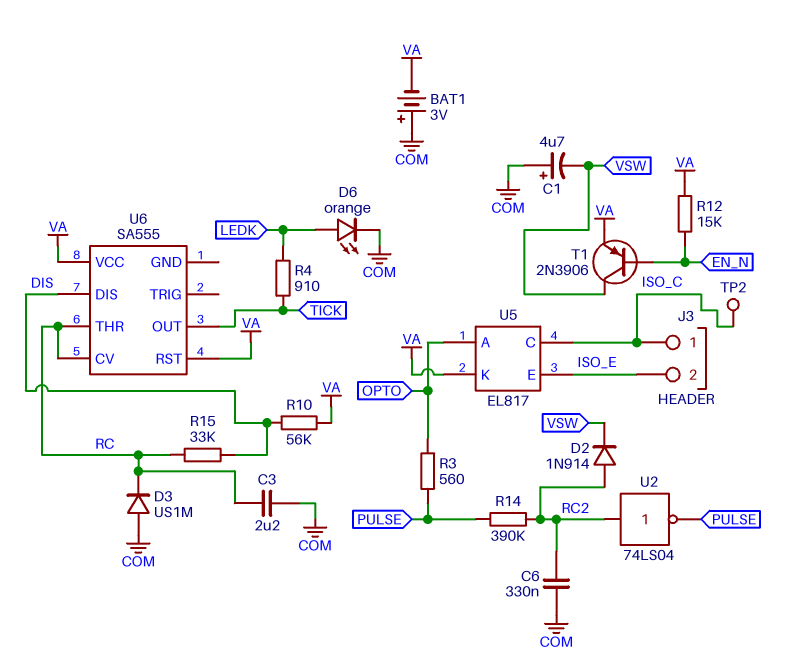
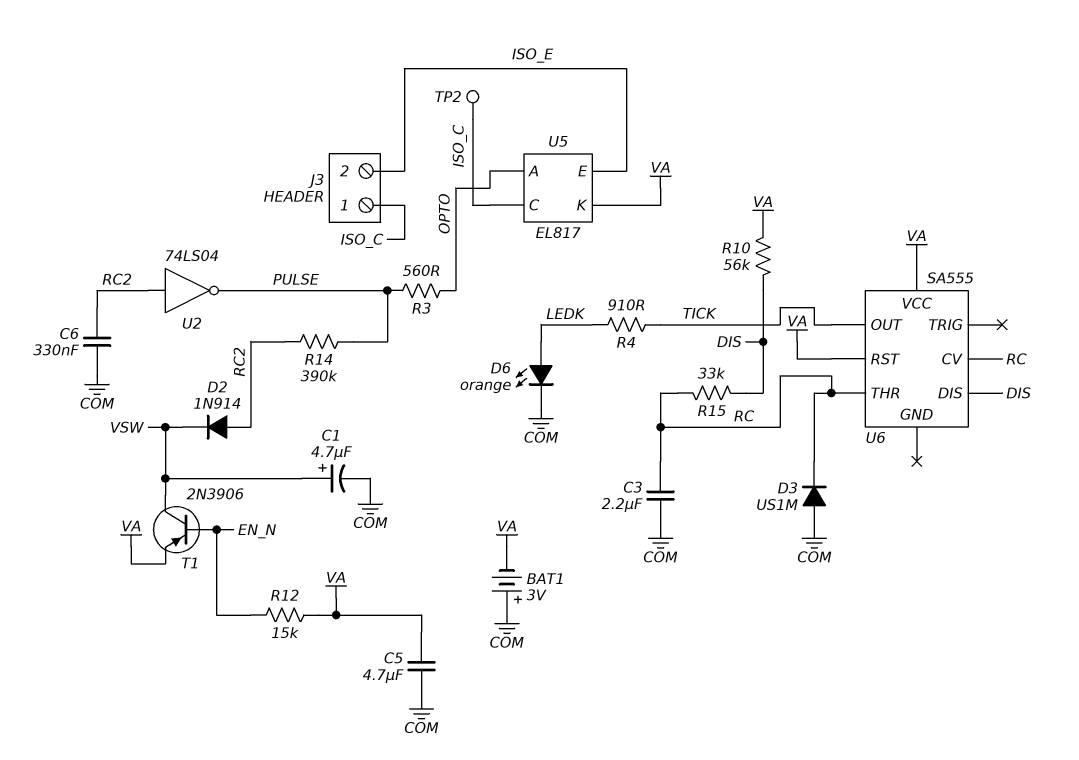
C1: 4.7uF (plus COM, minus VSW) -> 4.7uF (plus VSW, minus COM)
C5: none -> 4.7uF (COM, VA)

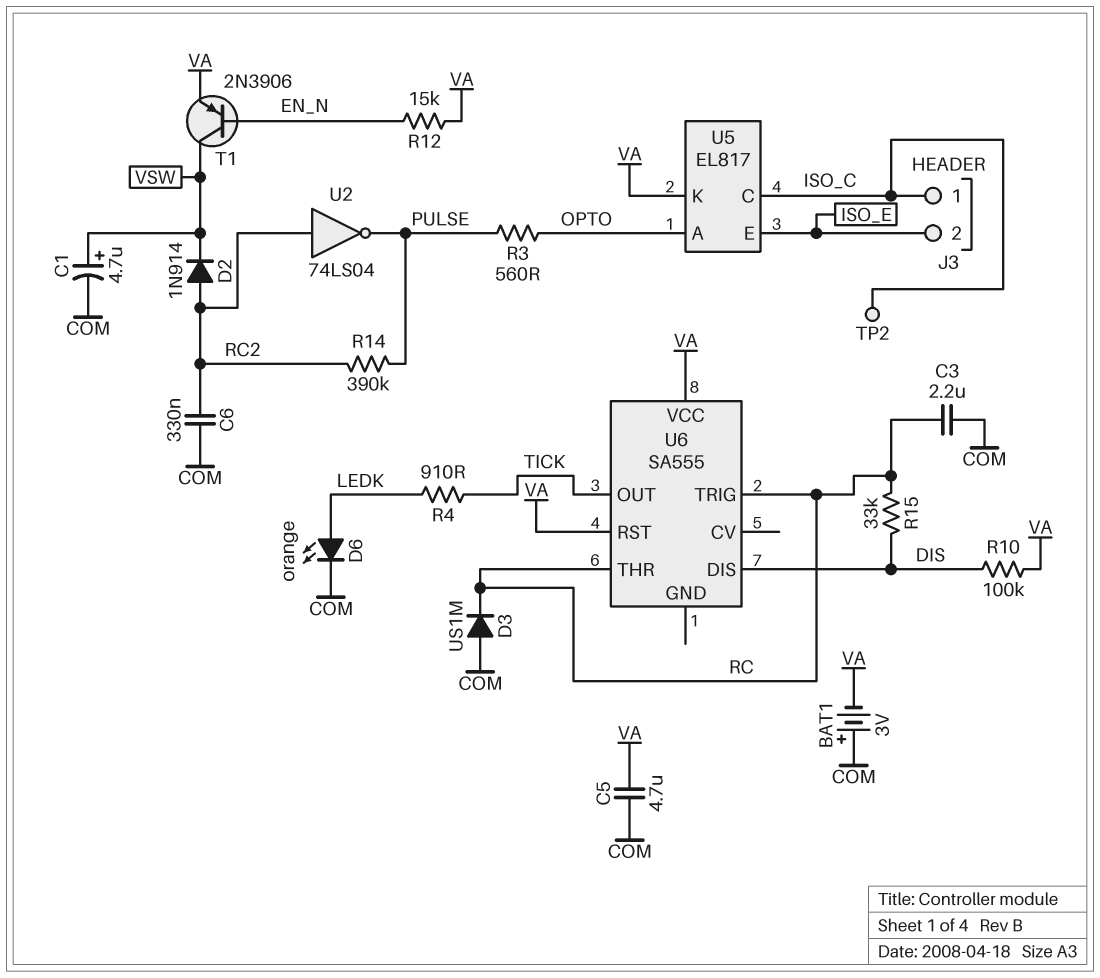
R10: 56k (DIS, VA) -> 100k (DIS, VA)
U6 pin CV: RC -> none
U6 pin TRIG: none -> RC

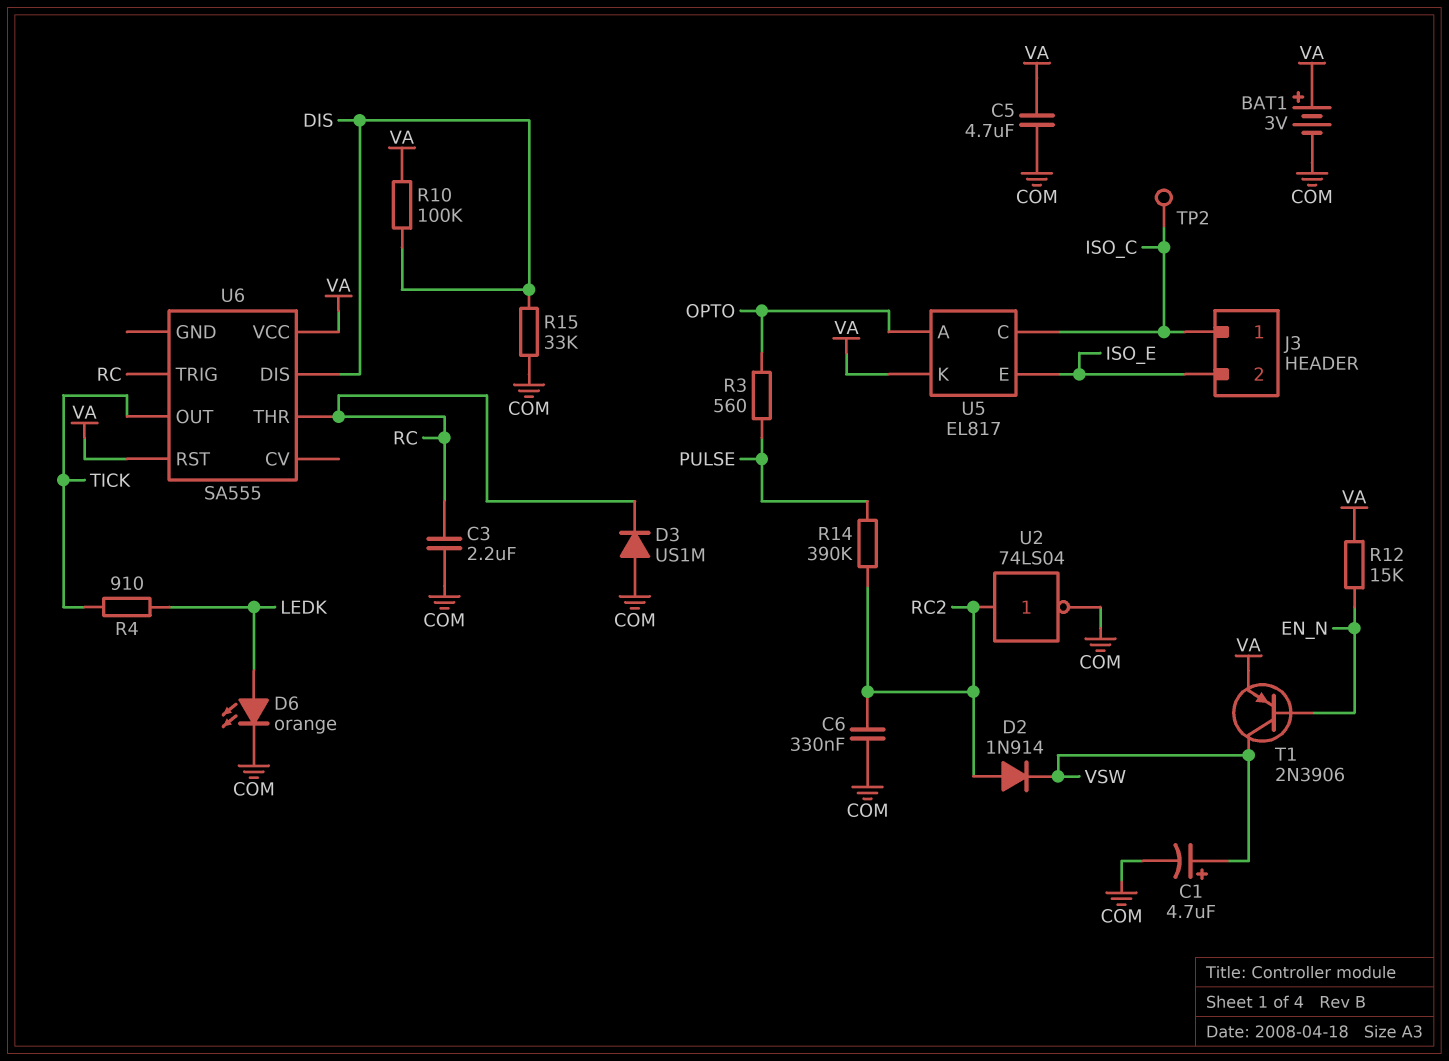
BAT1: 3V (plus COM, minus VA) -> 3V (plus VA, minus COM)
R15: 33k (DIS, RC) -> 33k (COM, DIS)
U2: NOT 74LS04 (in RC2, out PULSE) -> NOT 74LS04 (in RC2, out COM)

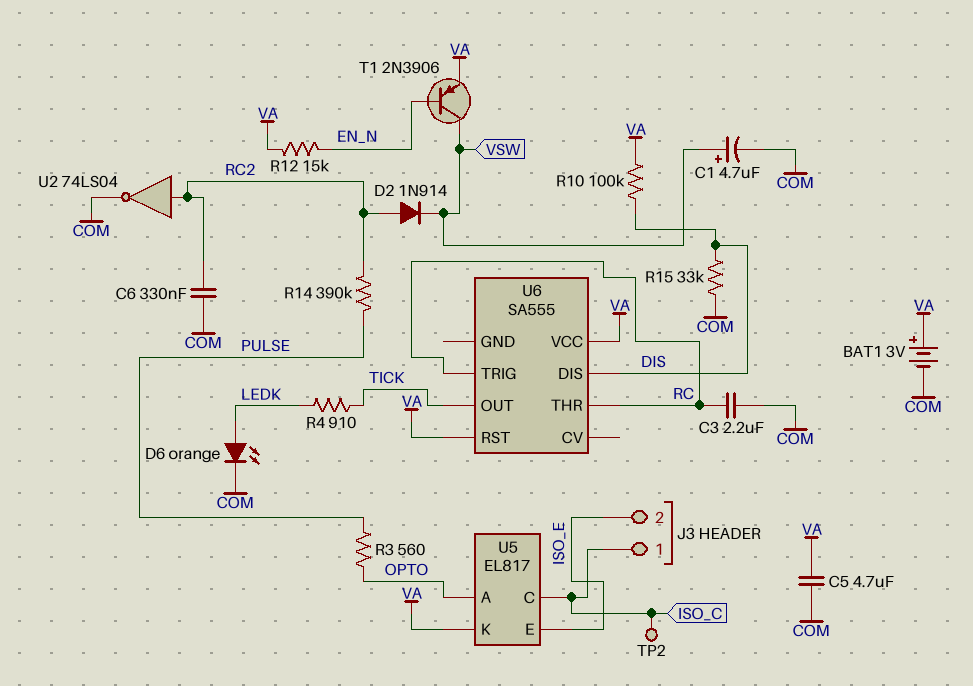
D3: diode US1M (A COM, K RC) -> none

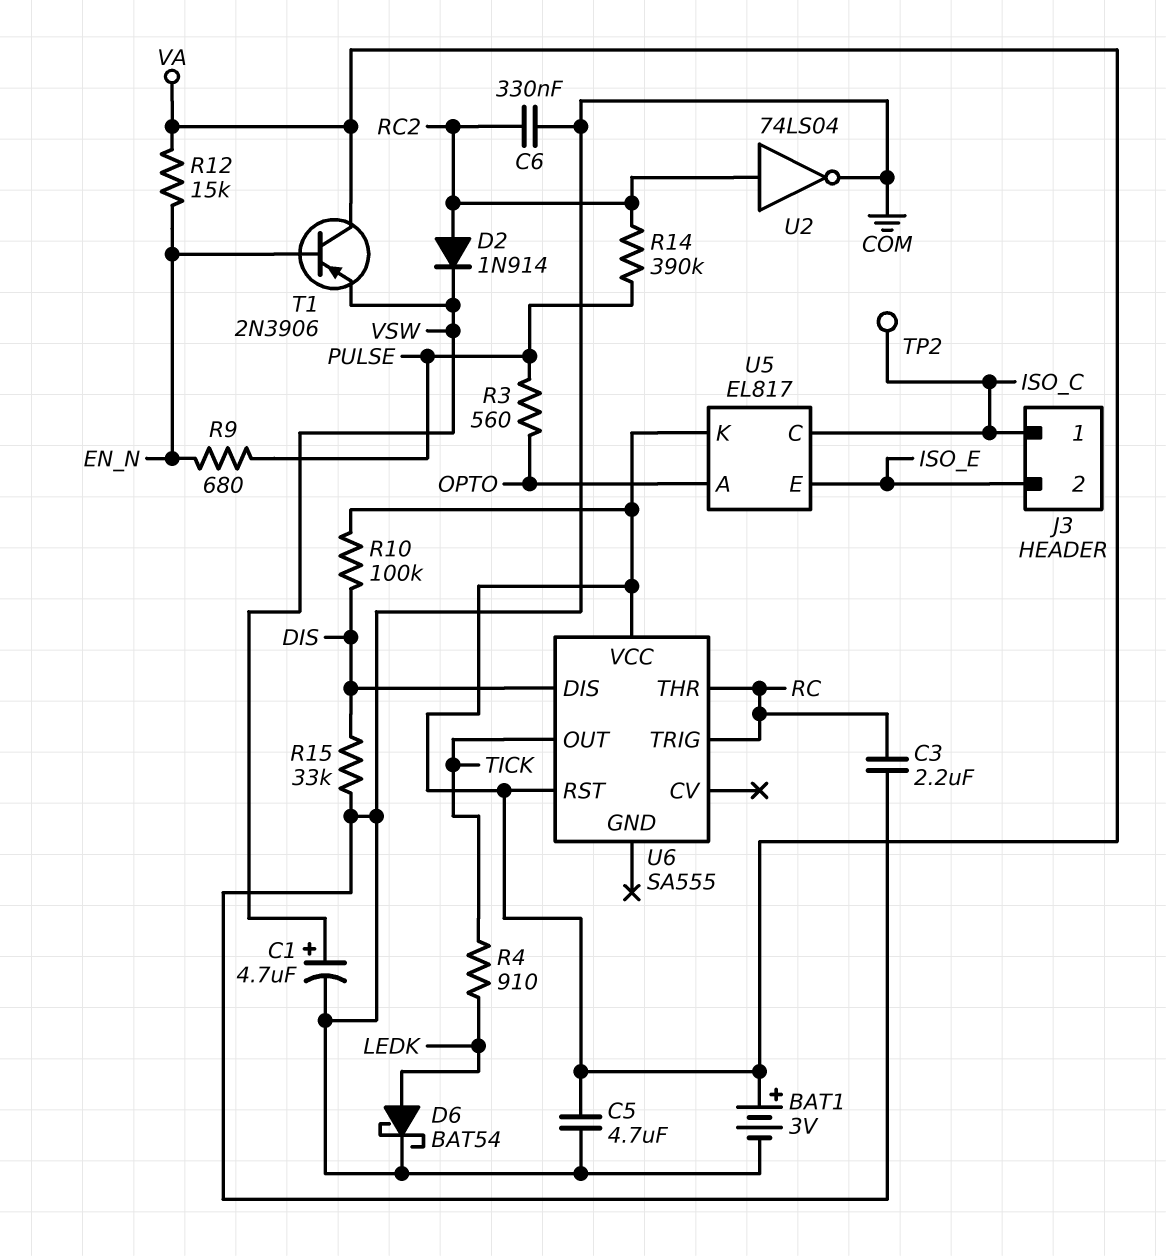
D6: LED orange (A LEDK, K COM) -> schottky BAT54 (A LEDK, K COM)
R9: none -> 680 (EN_N, PULSE)
T1: PNP 2N3906 (B EN_N, C VSW, E VA) -> PNP 2N3906 (B EN_N, C VA, E VSW)

